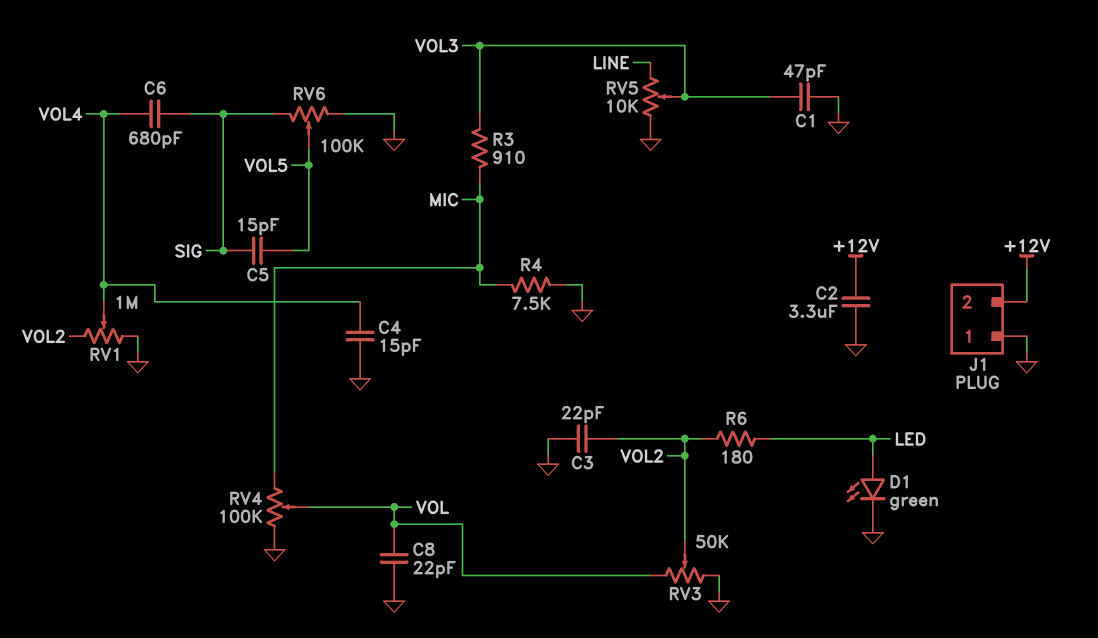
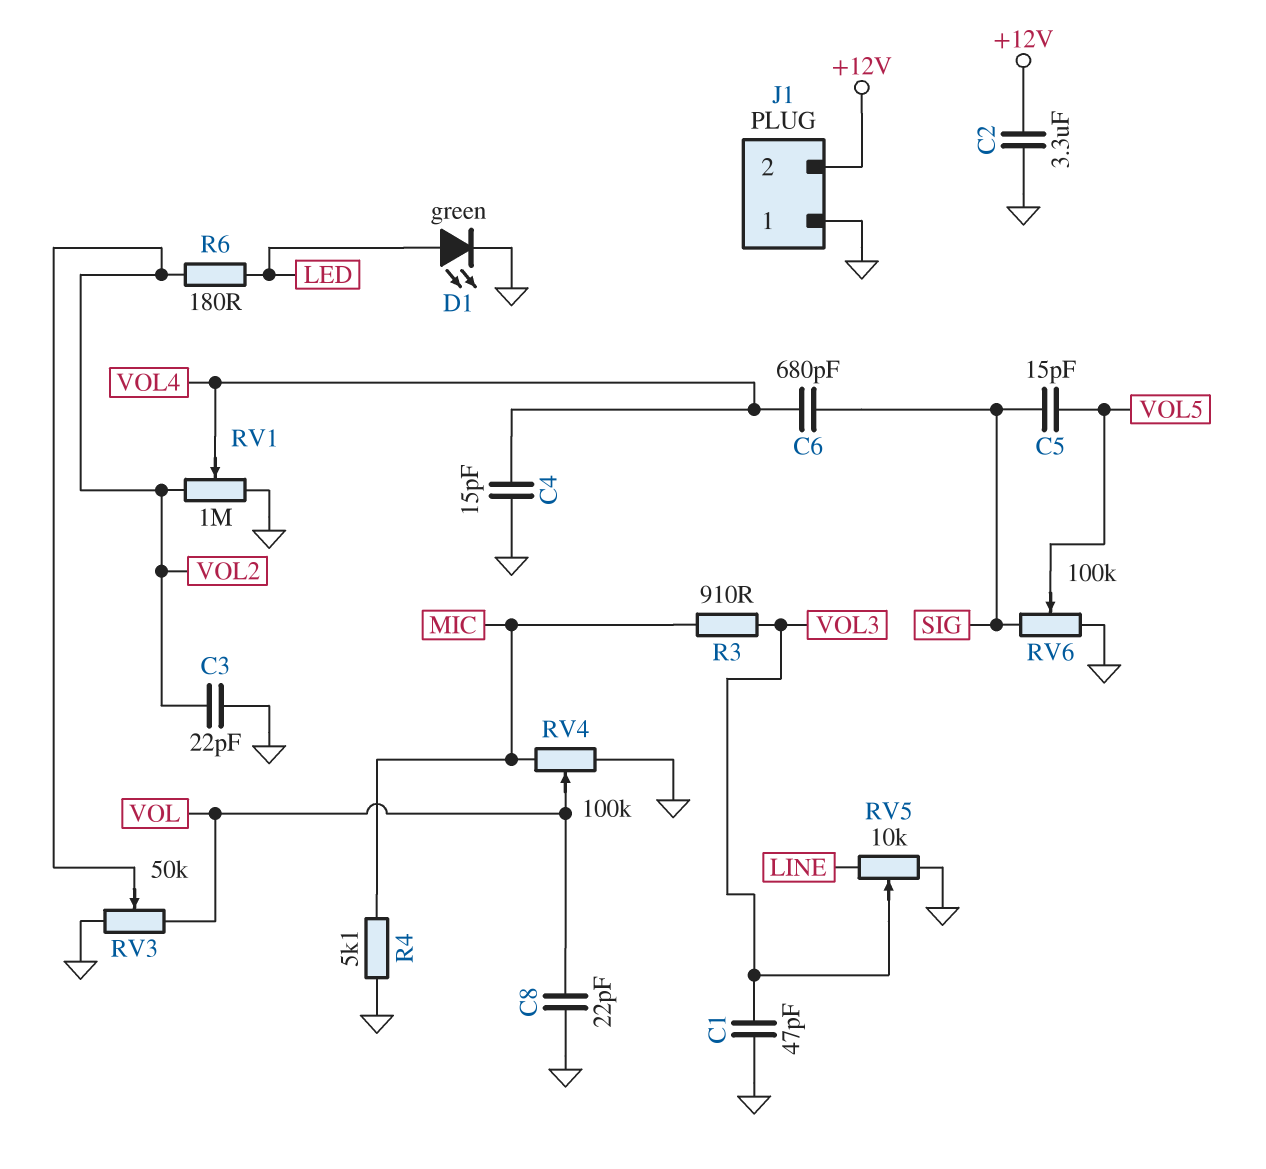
R4: 7.5k (GND, MIC) -> 5.1k (GND, MIC)

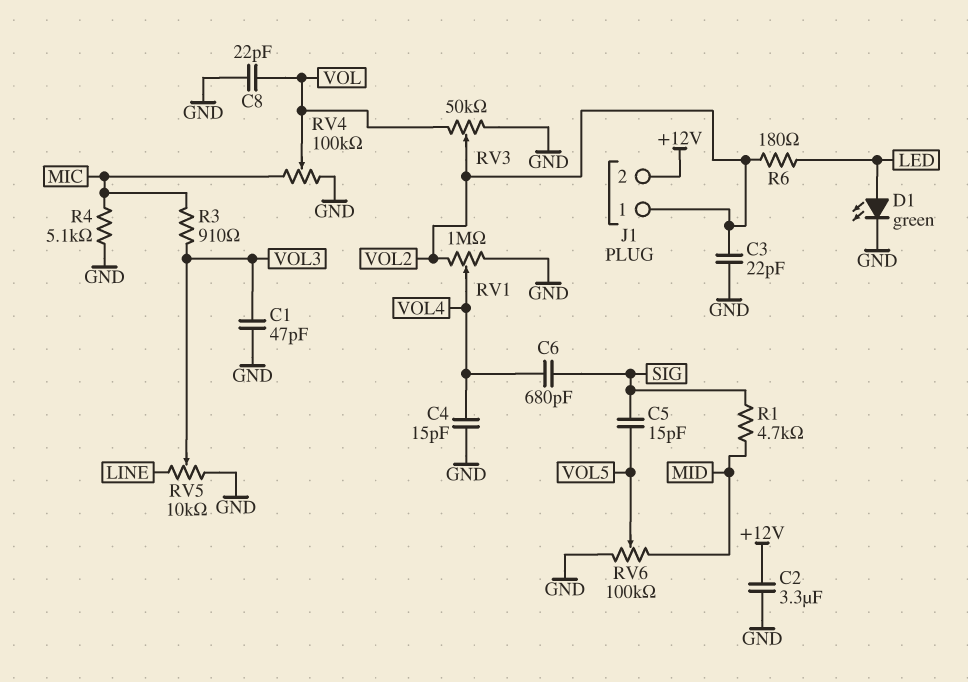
J1 pin 1: GND -> VOL2
R1: none -> 4.7k (MID, SIG)
RV6: 100k (GND, SIG, wiper VOL5) -> 100k (GND, MID, wiper VOL5)

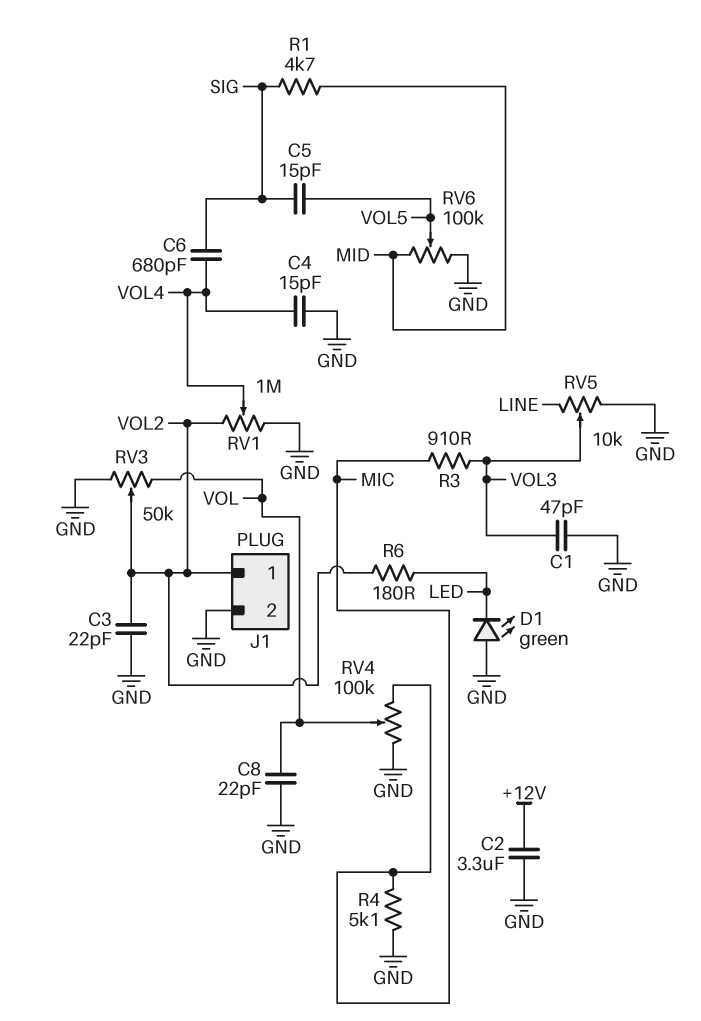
D1: LED green (A LED, K GND) -> LED green (A GND, K LED)
J1 pin 2: +12V -> GND

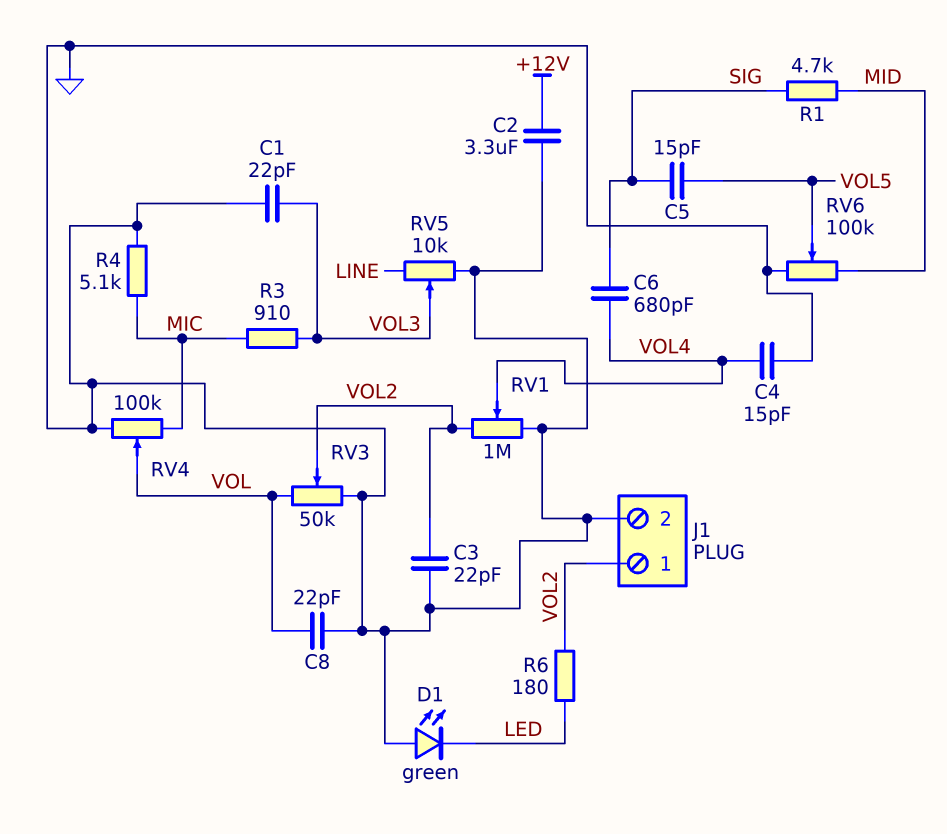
C1: 47pF (GND, VOL3) -> 22pF (GND, VOL3)

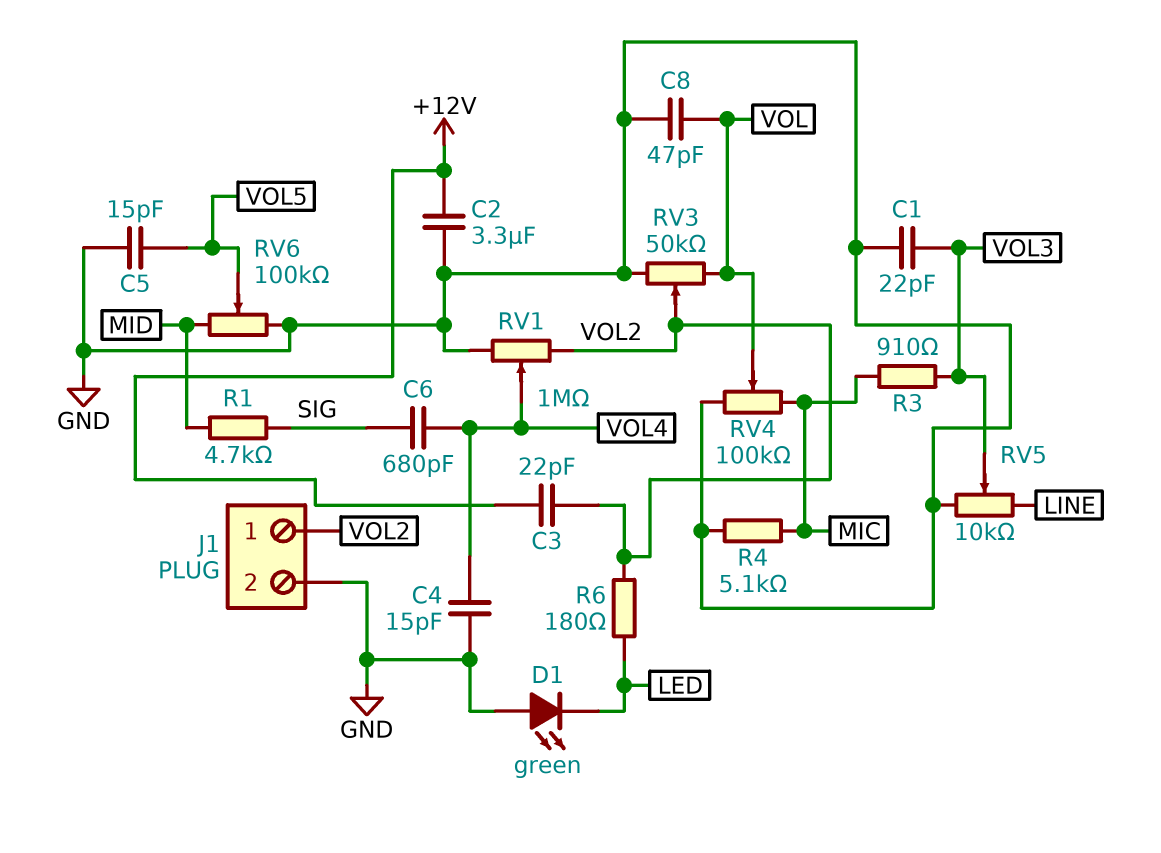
C3: 22pF (GND, VOL2) -> 22pF (+12V, VOL2)
C5: 15pF (SIG, VOL5) -> 15pF (GND, VOL5)
C8: 22pF (GND, VOL) -> 47pF (GND, VOL)

